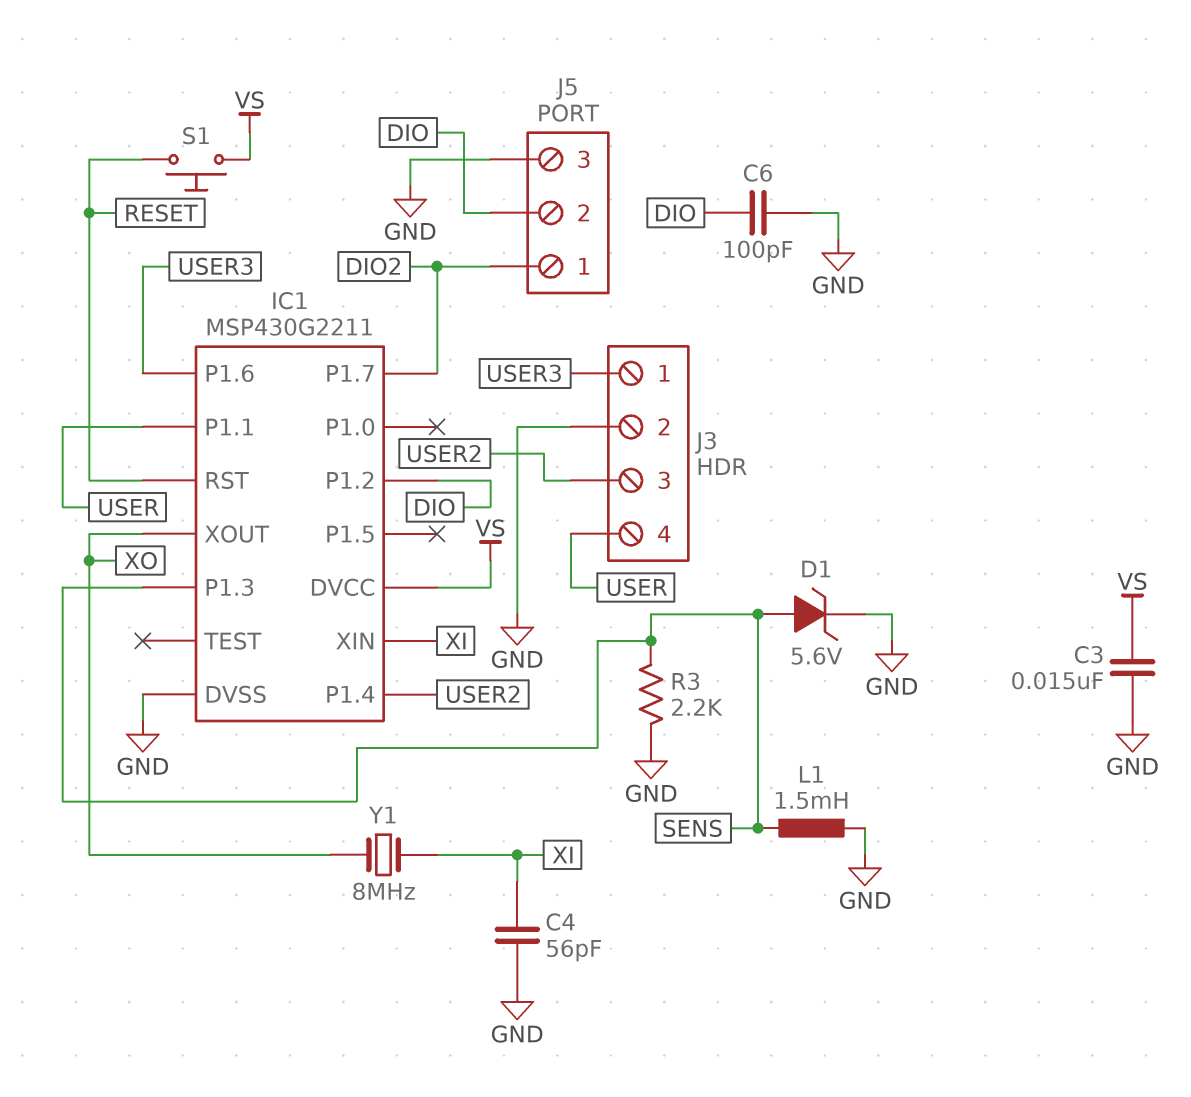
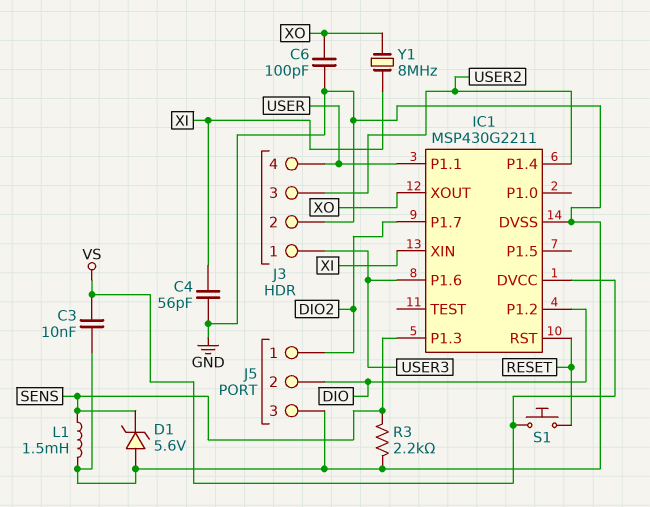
C3: 15nF (GND, VS) -> 10nF (GND, VS)
C6: 100pF (DIO, GND) -> 100pF (GND, XO)
D1: zener 5.6V (A SENS, K GND) -> zener 5.6V (A GND, K SENS)

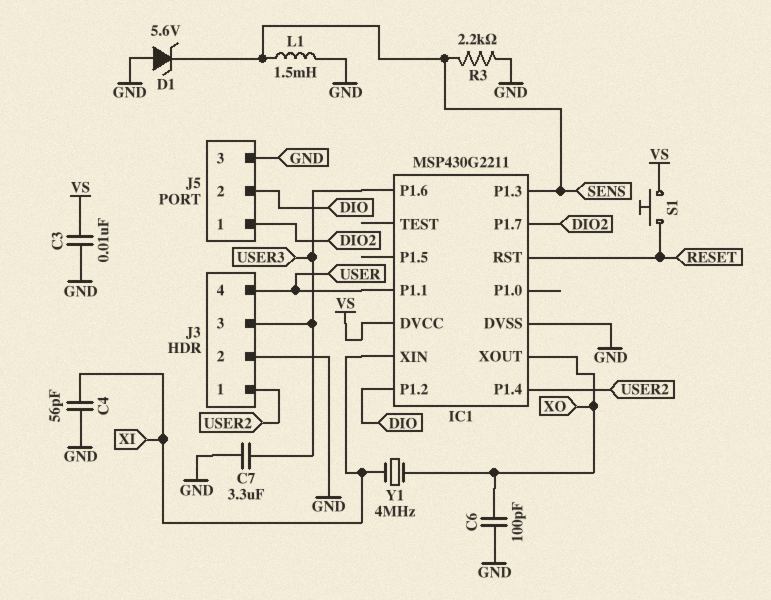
C7: none -> 3.3uF (GND, USER3)
J3 pin 1: USER3 -> USER2
J3 pin 3: USER2 -> USER3
Y1: 8MHz (XI, XO) -> 4MHz (XI, XO)

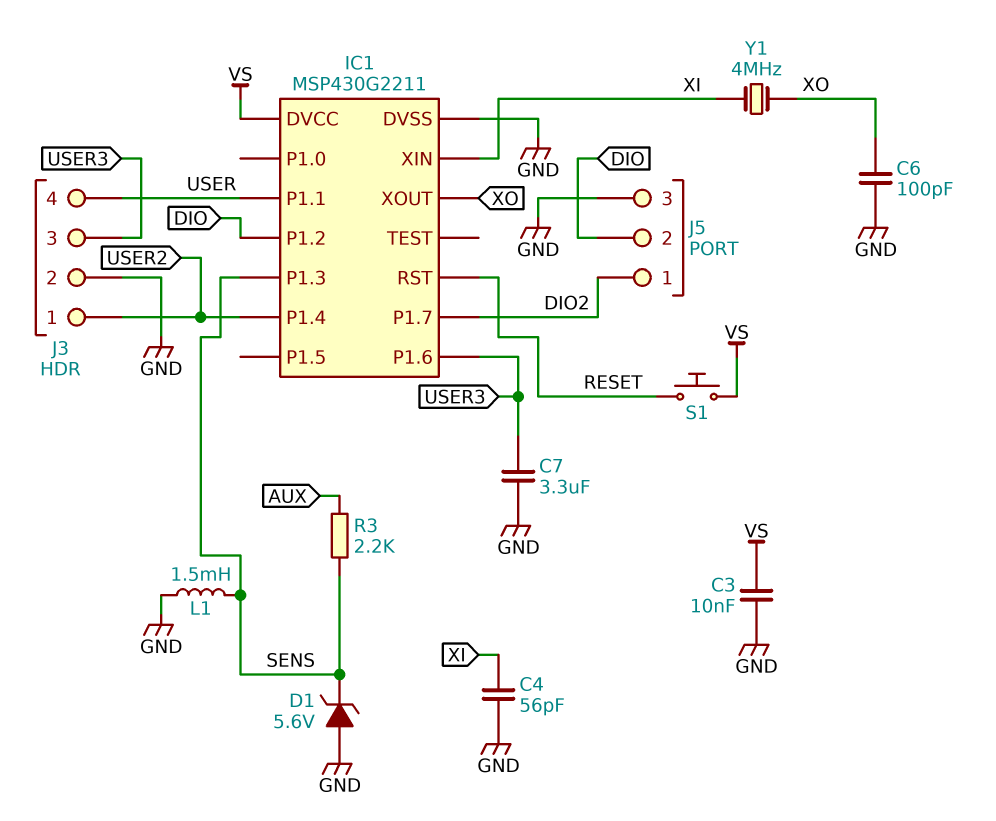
R3: 2.2k (GND, SENS) -> 2.2k (AUX, SENS)

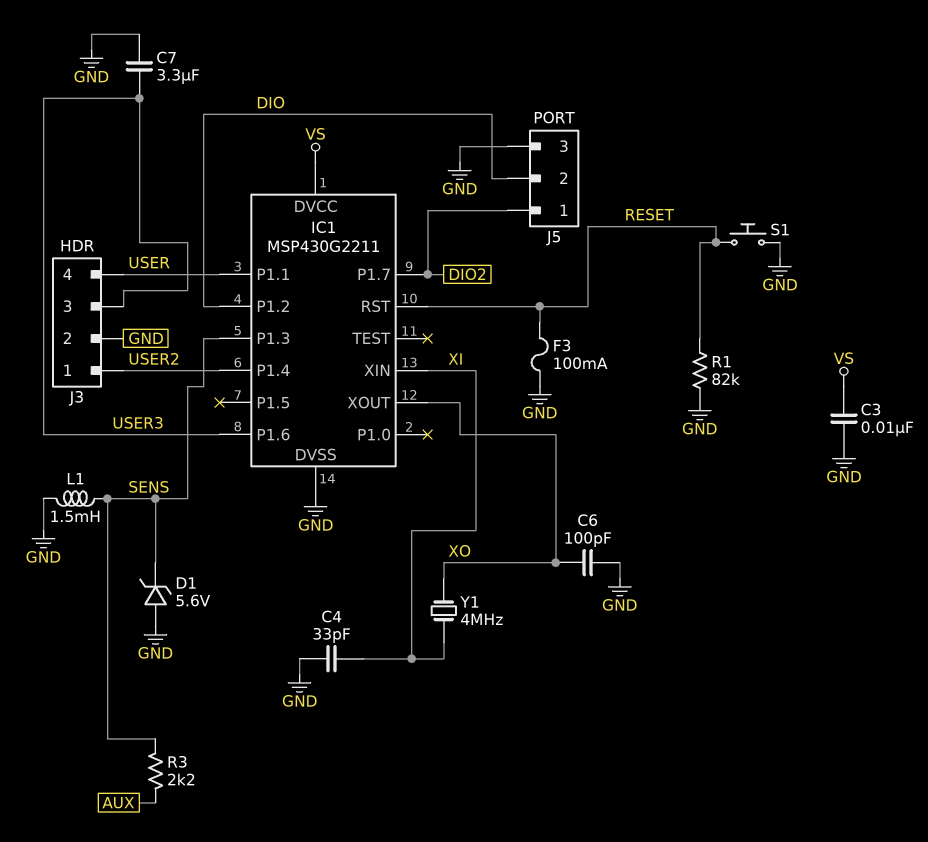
C4: 56pF (GND, XI) -> 33pF (GND, XI)
F3: none -> 100mA (GND, RESET)
R1: none -> 82k (GND, RESET)
S1: button (RESET, VS) -> button (GND, RESET)

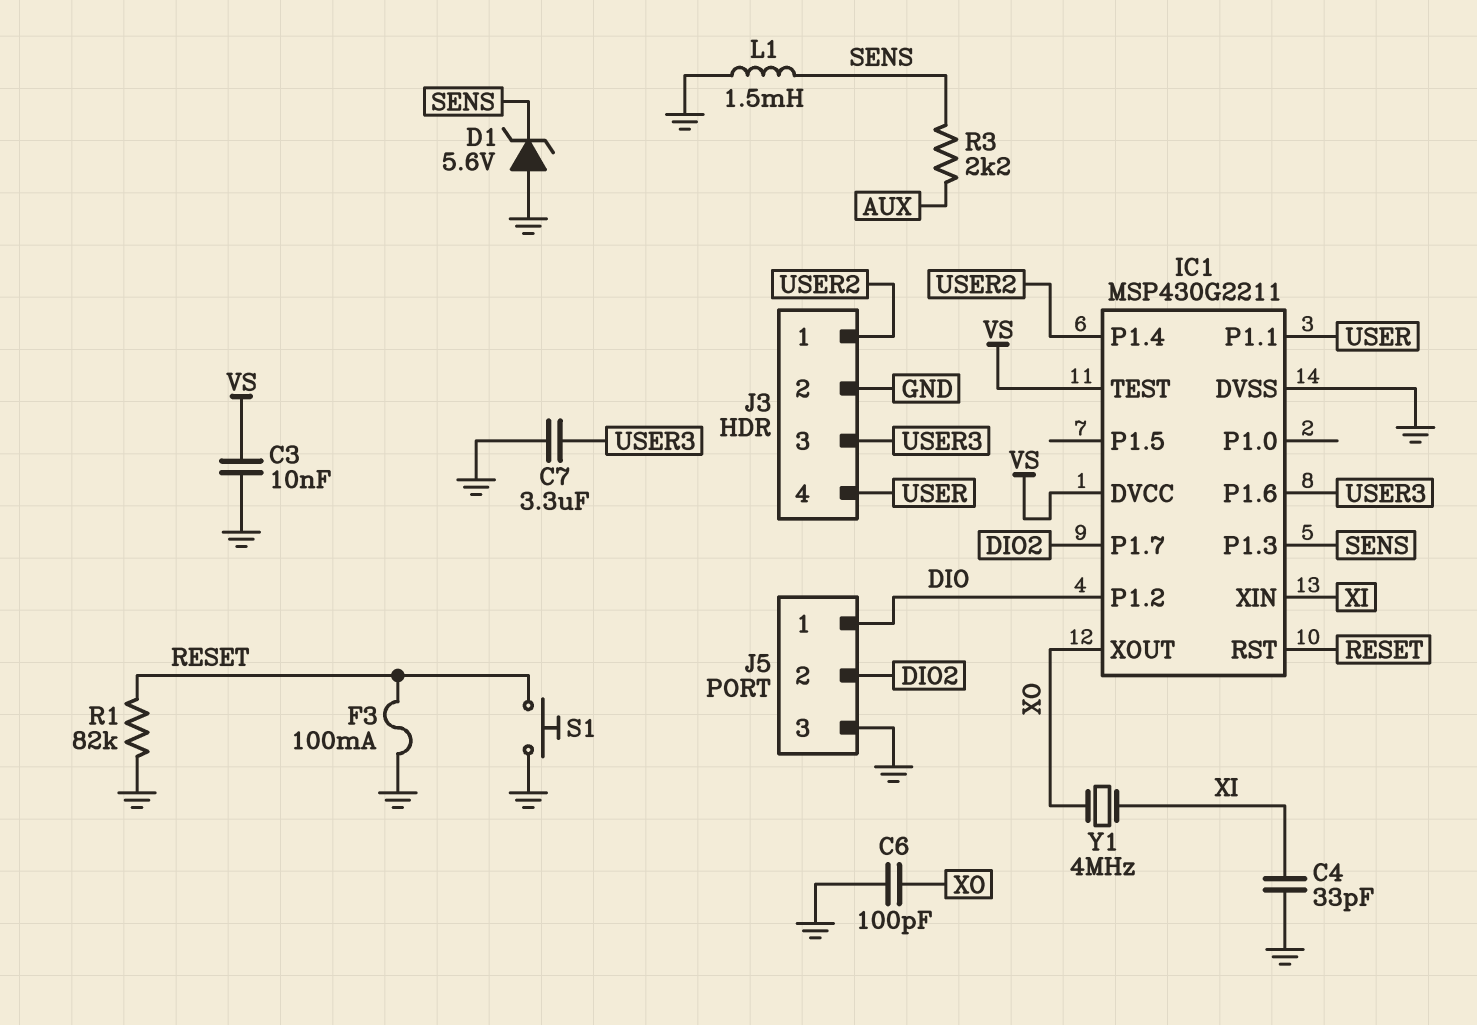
IC1 pin TEST: none -> VS
J5 pin 1: DIO2 -> DIO
J5 pin 2: DIO -> DIO2

